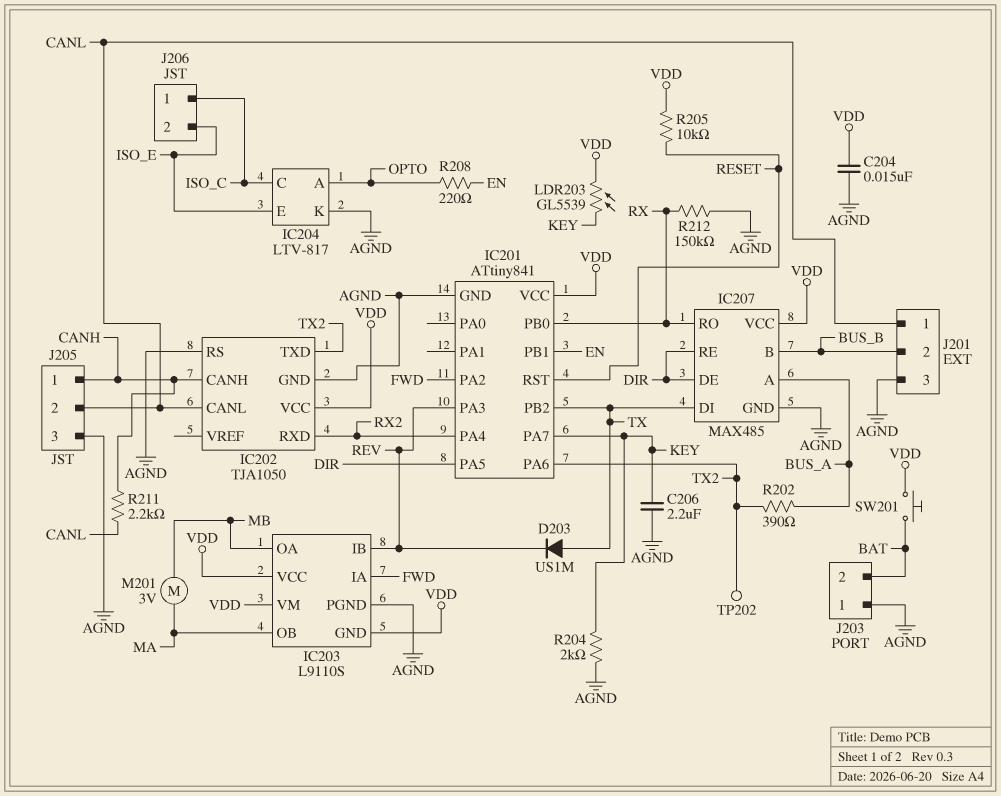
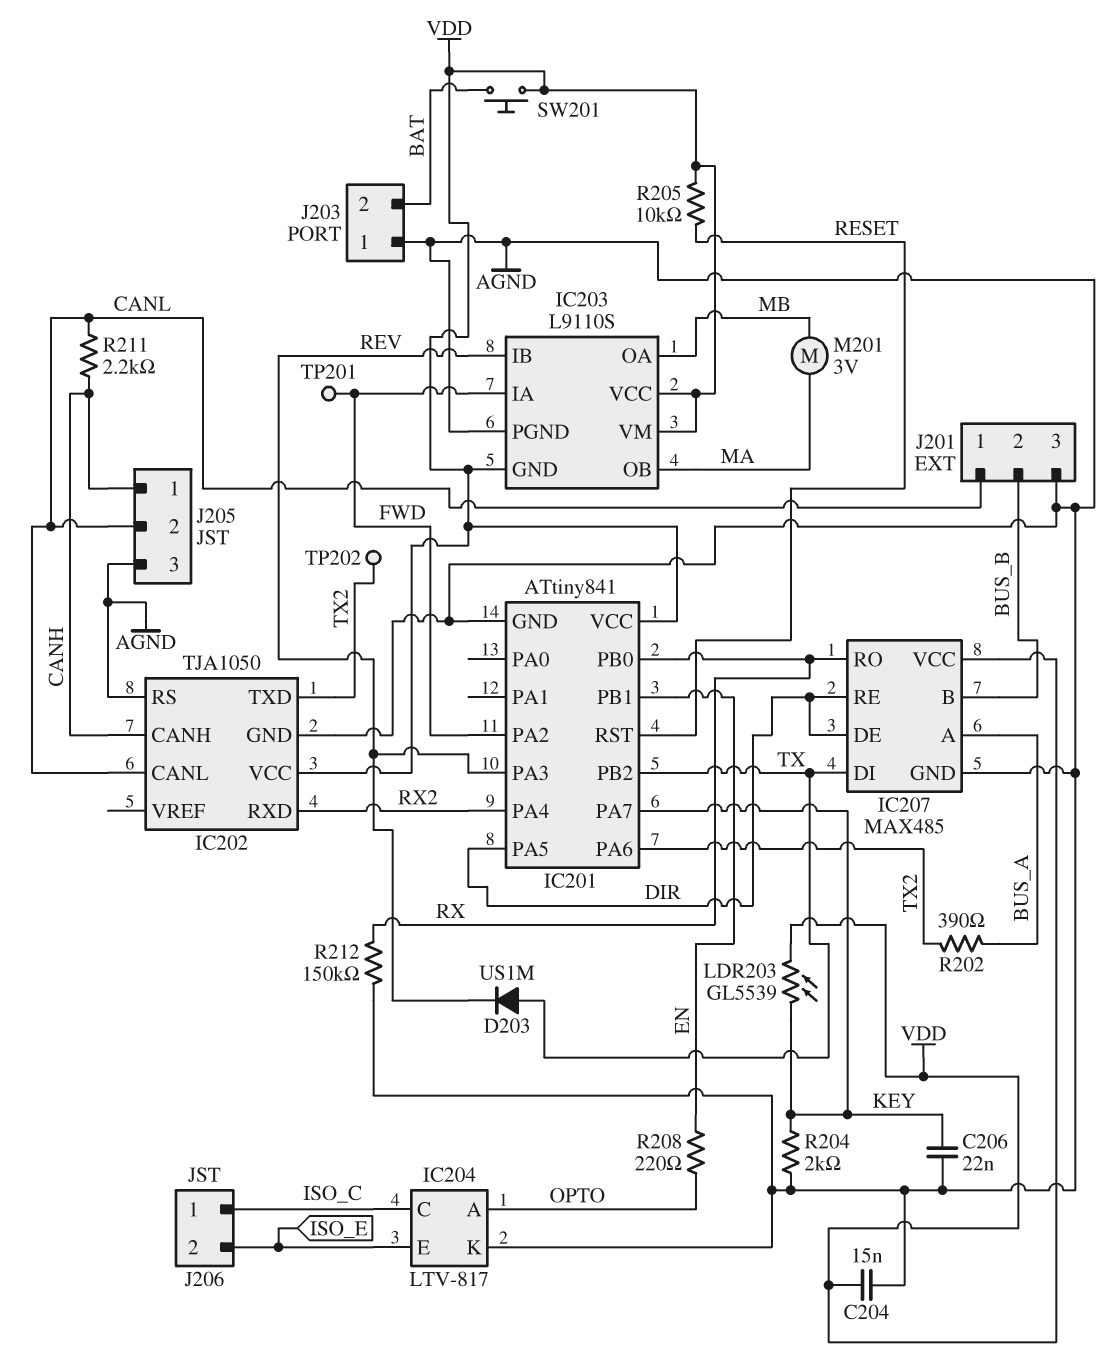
C206: 2.2uF (AGND, KEY) -> 22nF (AGND, KEY)
TP201: none -> test point (FWD)

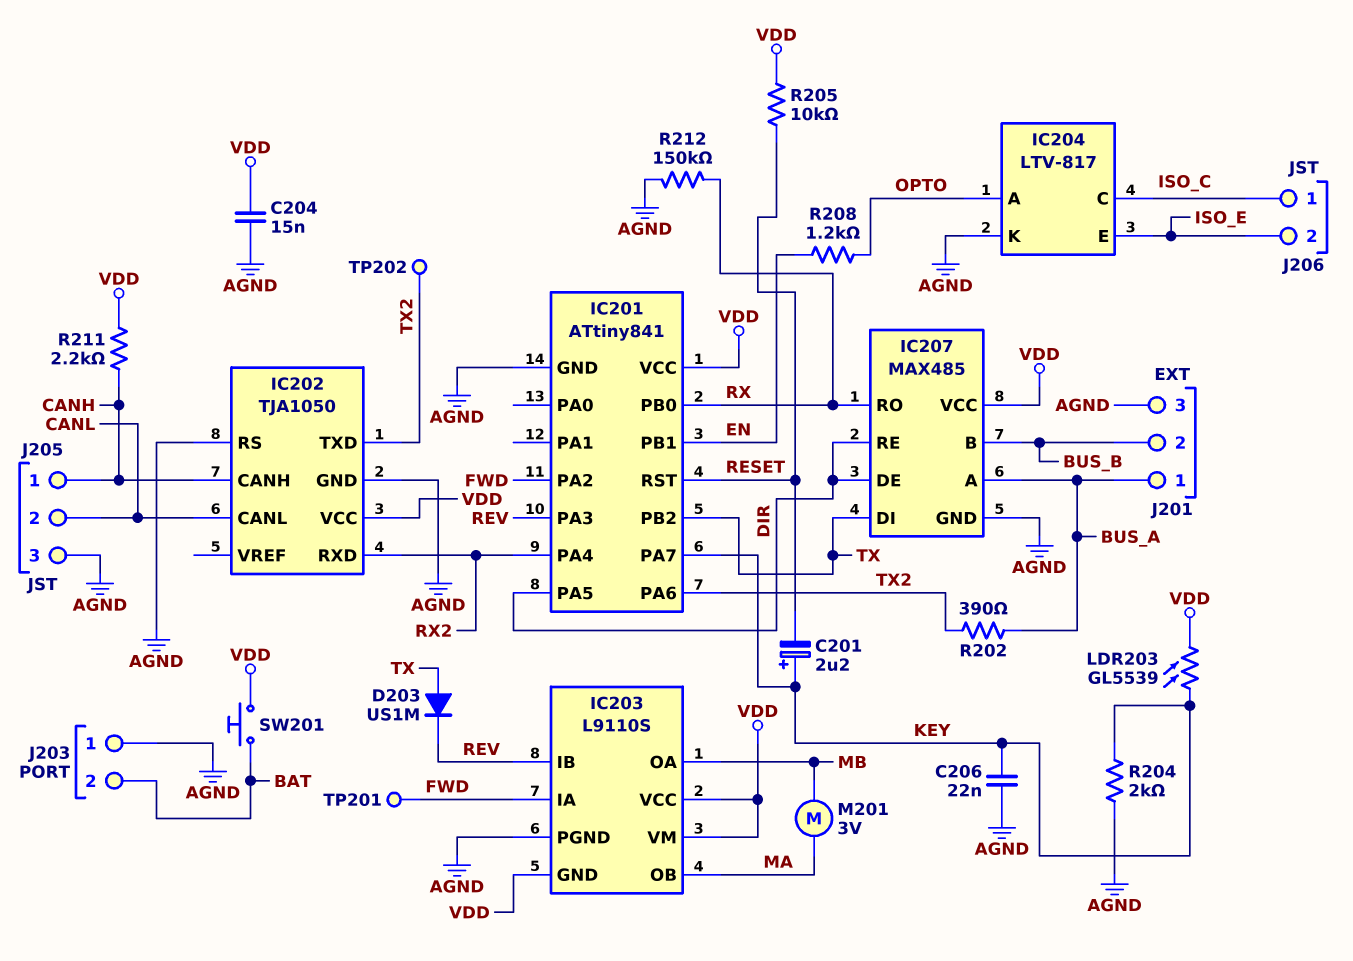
C201: none -> 2.2uF (plus KEY, minus RESET)
J201 pin 1: CANL -> BUS_A
R208: 220 (EN, OPTO) -> 1.2k (EN, OPTO)
R211: 2.2k (CANH, CANL) -> 2.2k (CANH, VDD)

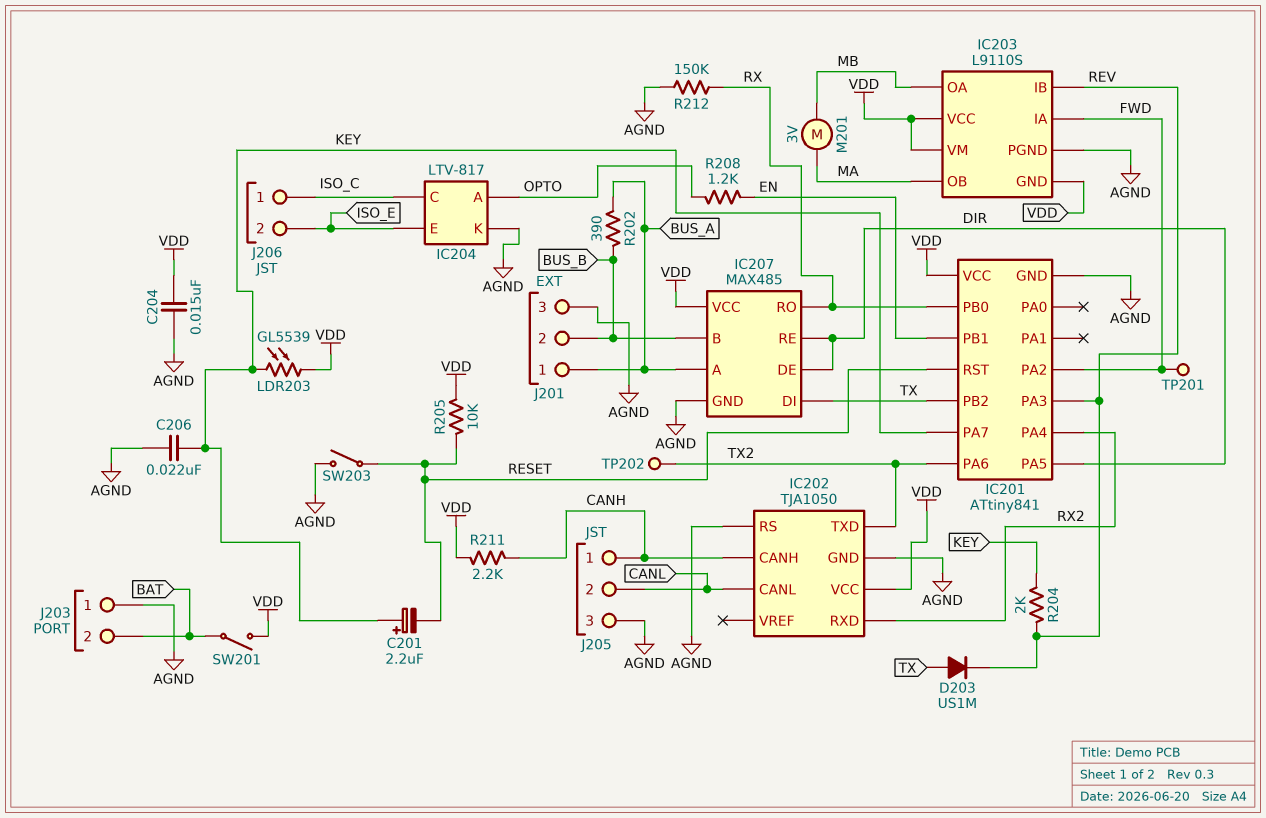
R202: 390 (BUS_A, TX2) -> 390 (BUS_A, BUS_B)
R204: 2k (AGND, KEY) -> 2k (KEY, REV)
SW201: button (BAT, VDD) -> switch (BAT, VDD)
SW203: none -> switch (AGND, RESET)

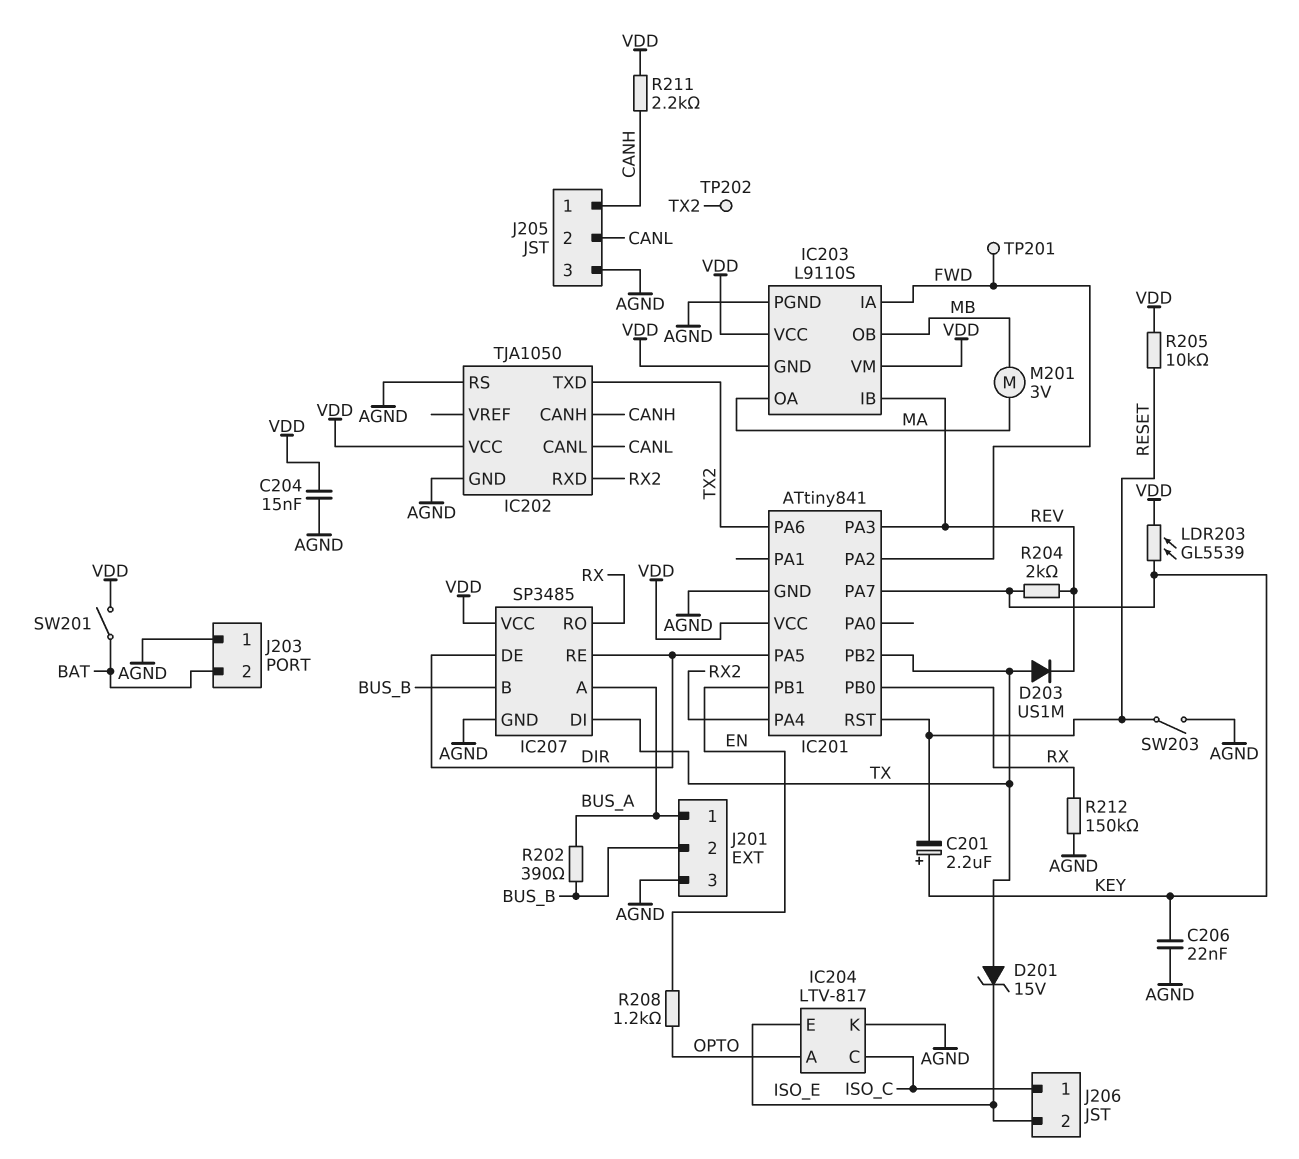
D201: none -> zener 15V (A TX, K ISO_E)
IC203 pin OA: MB -> MA
IC203 pin OB: MA -> MB
IC207: MAX485 -> SP3485

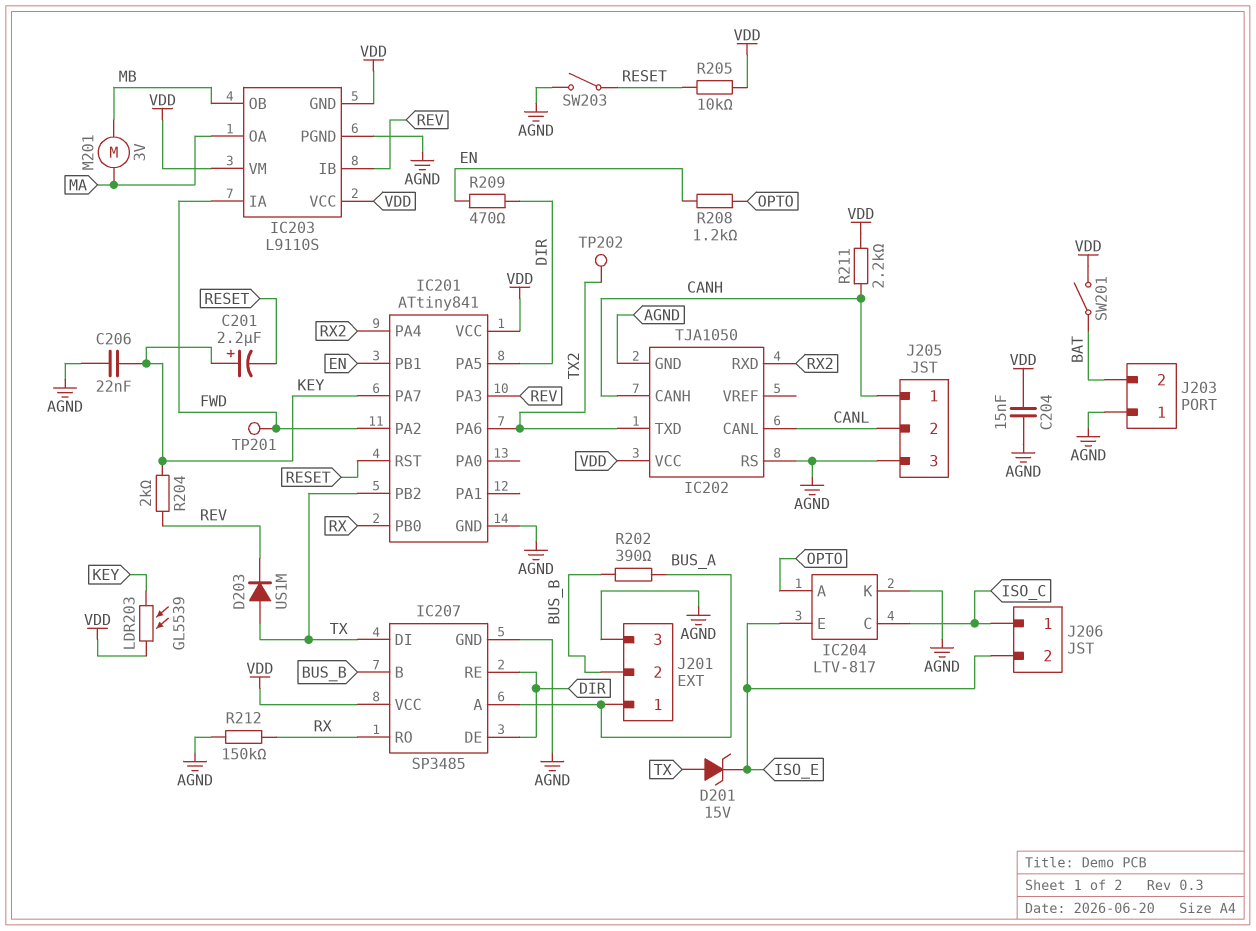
R209: none -> 470 (DIR, EN)

